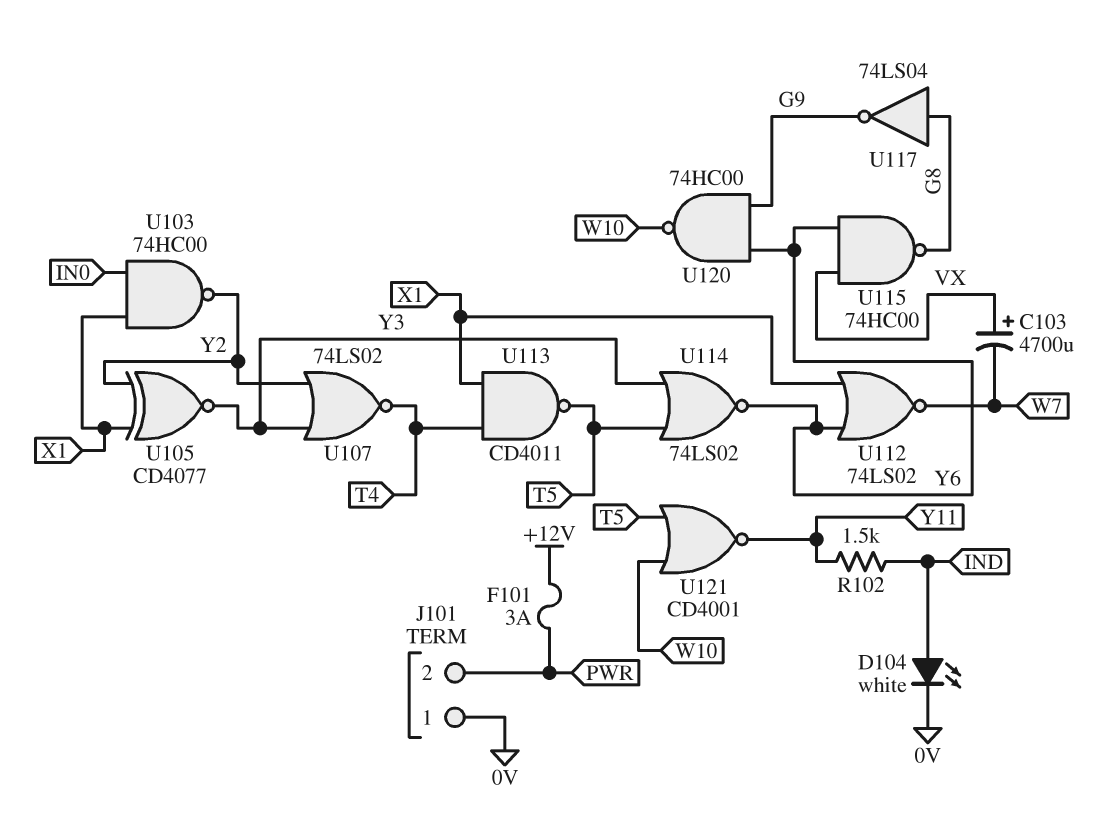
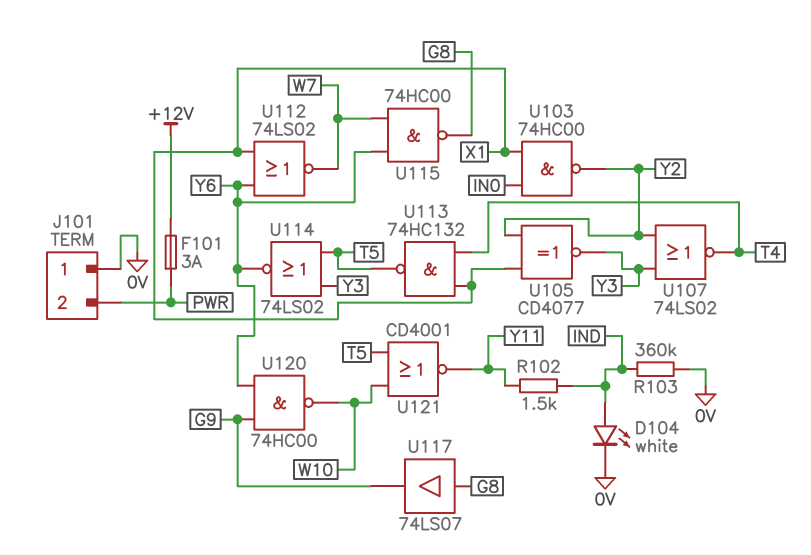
C103: 4700uF (plus VX, minus W7) -> none
R103: none -> 360k (0V, IND)
U113: NAND CD4011 (in T4, in X1, out T5) -> NAND 74HC132 (in T4, in X1, out T5)
U115: NAND 74HC00 (in VX, in Y6, out G8) -> NAND 74HC00 (in W7, in Y6, out G8)
U117: NOT 74LS04 (in G8, out G9) -> buffer 74LS07 (in G8, out G9)

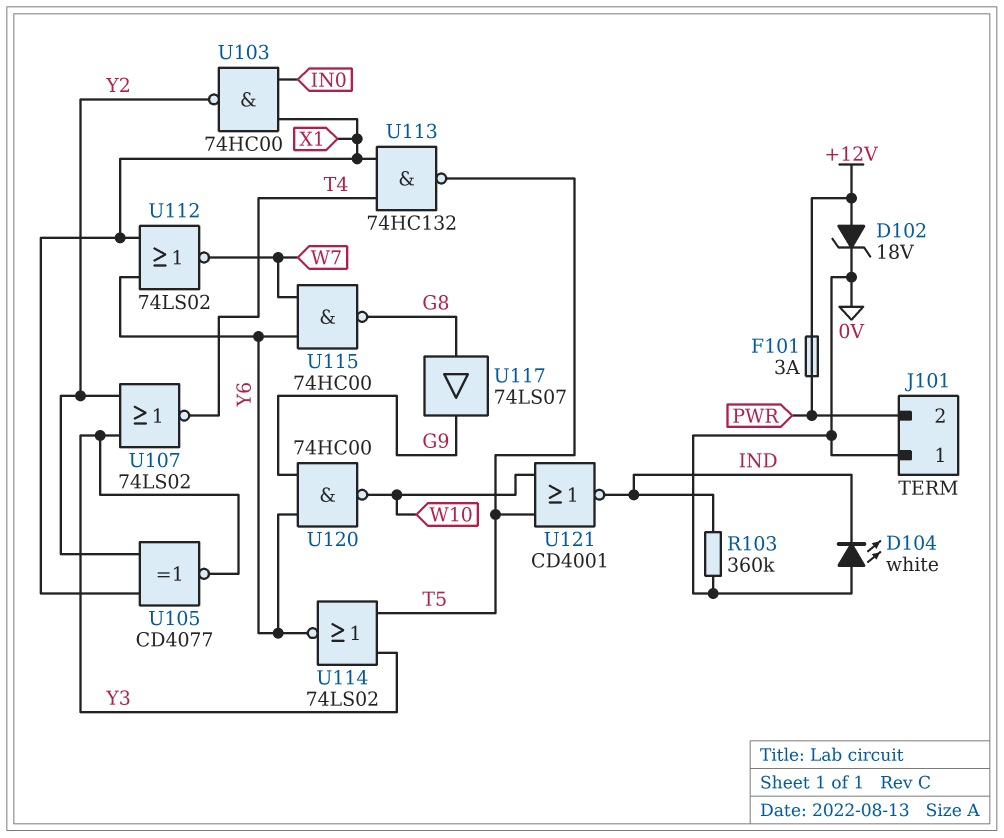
D102: none -> zener 18V (A +12V, K 0V)
D104: LED white (A IND, K 0V) -> LED white (A 0V, K IND)
R102: 1.5k (IND, Y11) -> none
U121: NOR CD4001 (in T5, in W10, out Y11) -> NOR CD4001 (in T5, in W10, out IND)

